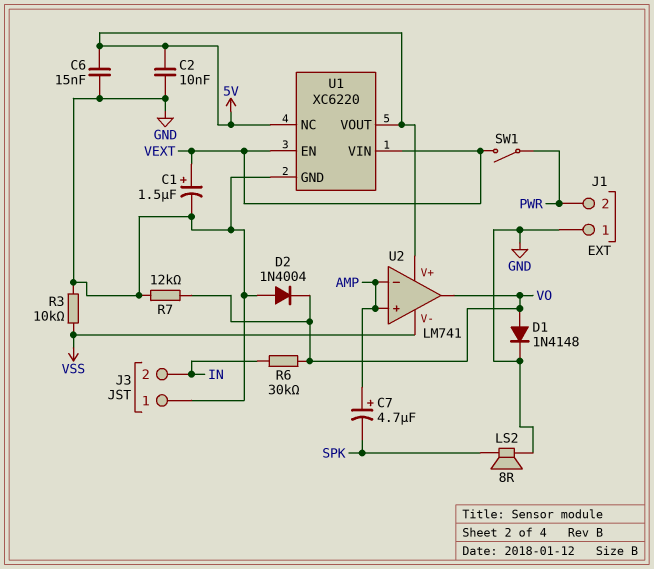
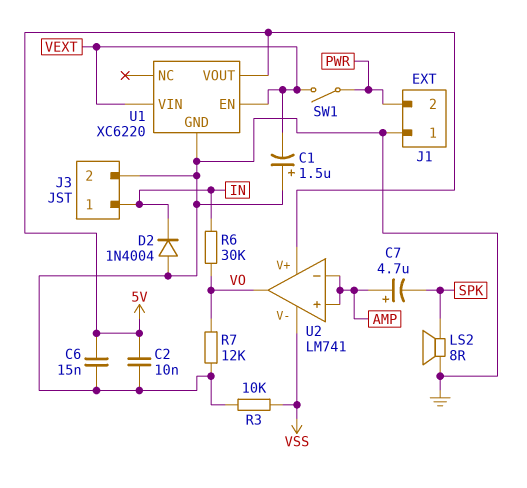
C1: 1.5uF (plus VEXT, minus GND) -> 1.5uF (plus GND, minus VEXT)
D1: diode 1N4148 (A VO, K GND) -> none
D2: diode 1N4004 (A GND, K VO) -> diode 1N4004 (A GND, K IN)
J3 pin 1: GND -> IN
J3 pin 2: IN -> GND
U1 pin NC: 5V -> none

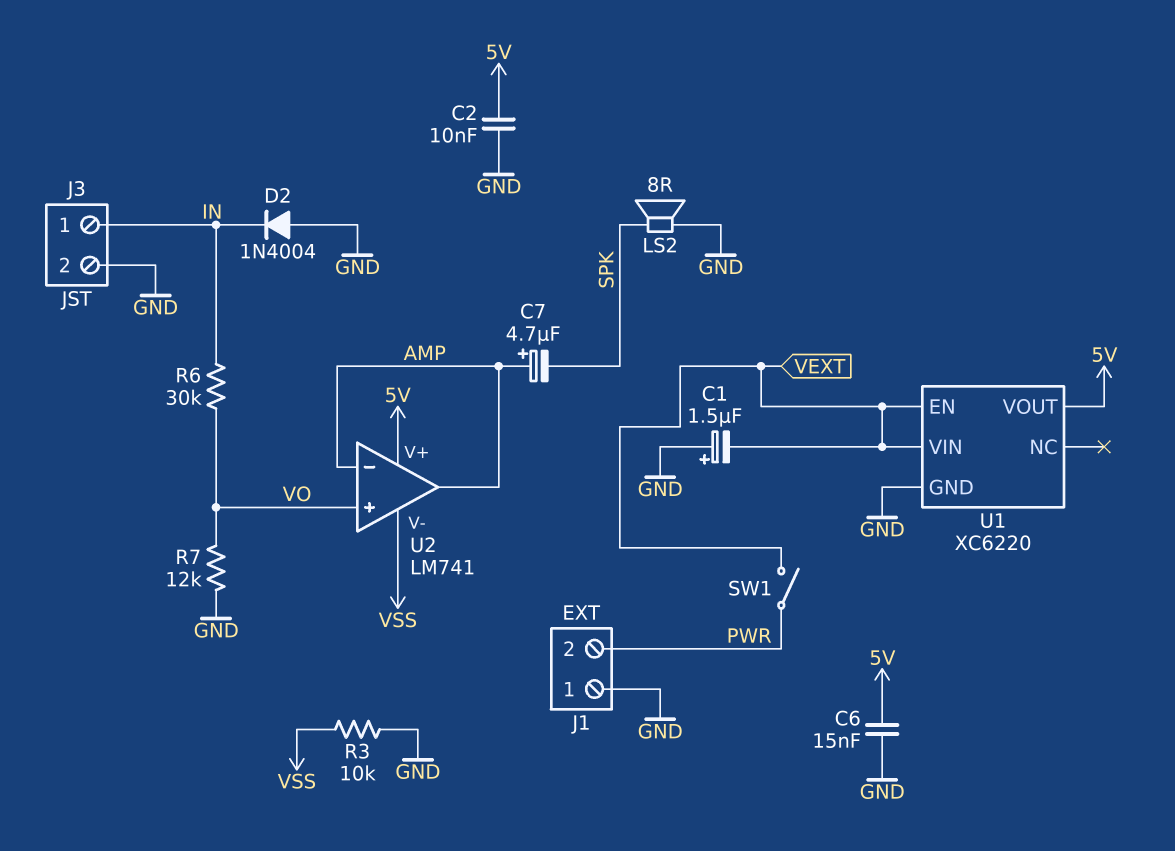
U2 pin in+: AMP -> VO
U2 pin out: VO -> AMP

